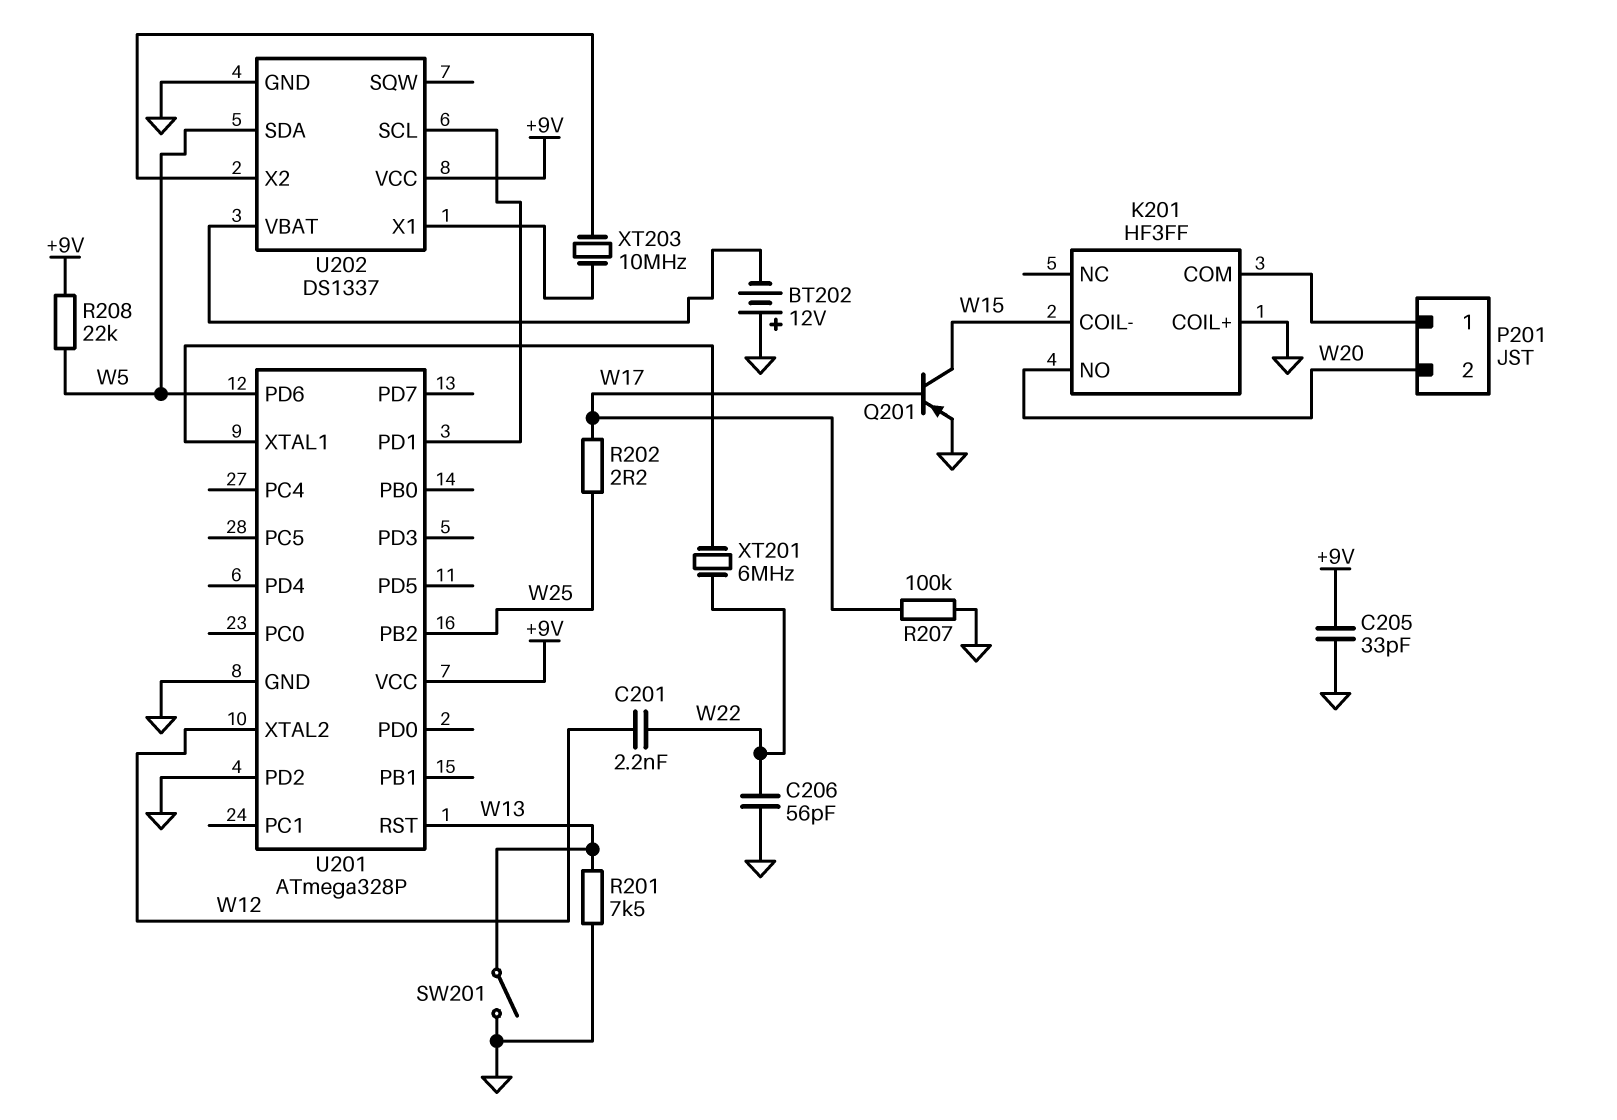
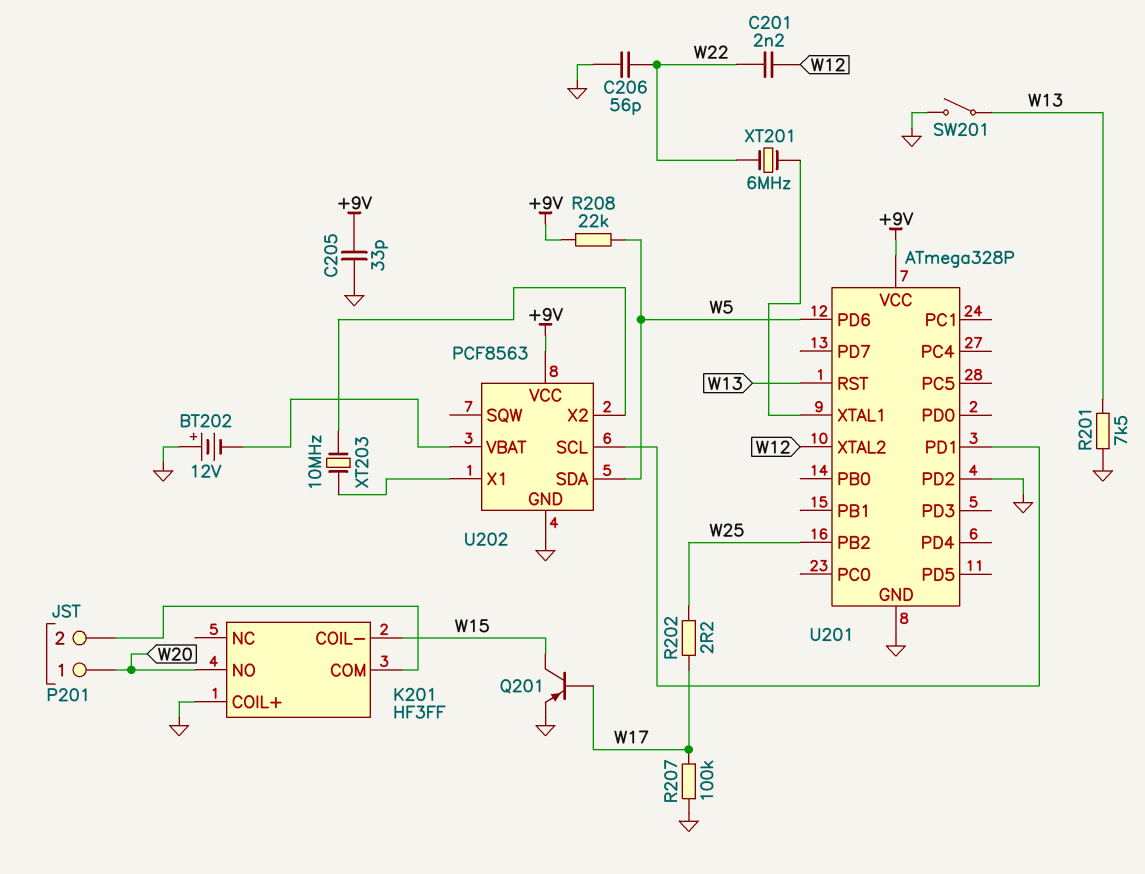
P201 pin 1: K201/COM -> W20
P201 pin 2: W20 -> K201/COM
U202: DS1337 -> PCF8563

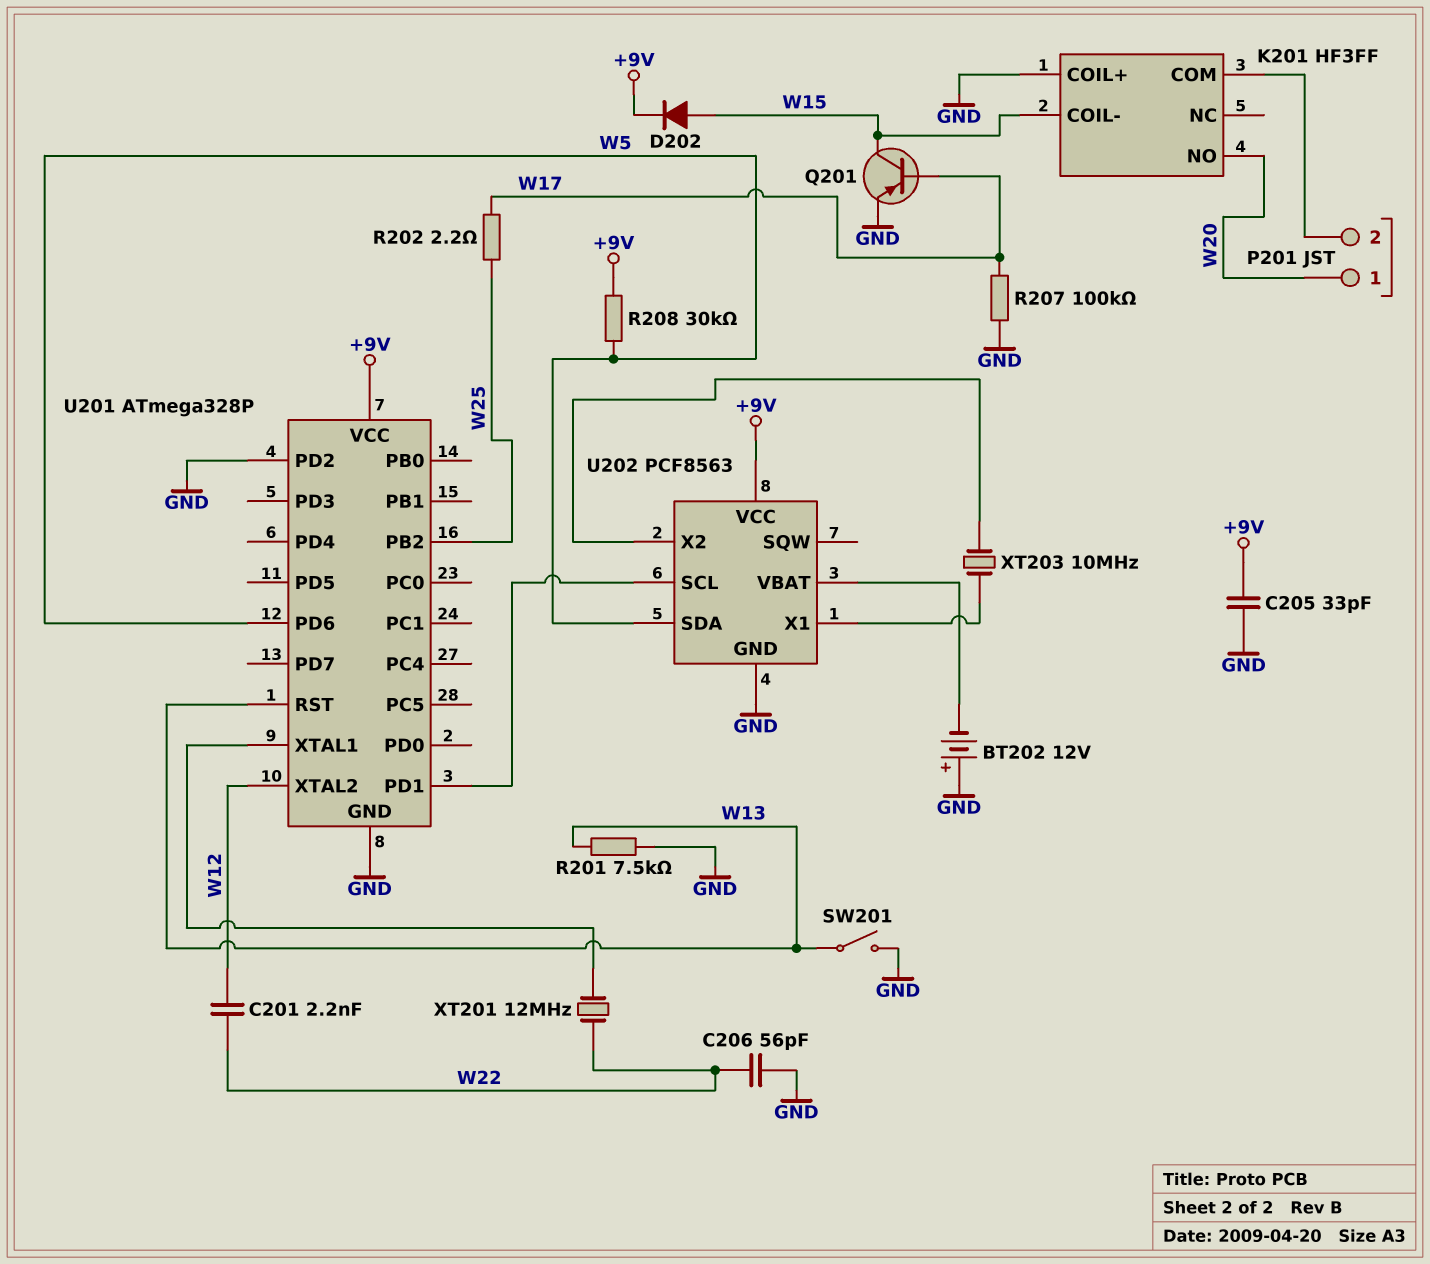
D202: none -> diode (A W15, K +9V)
R208: 22k (+9V, W5) -> 30k (+9V, W5)
XT201: 6MHz (U201/XTAL1, W22) -> 12MHz (U201/XTAL1, W22)

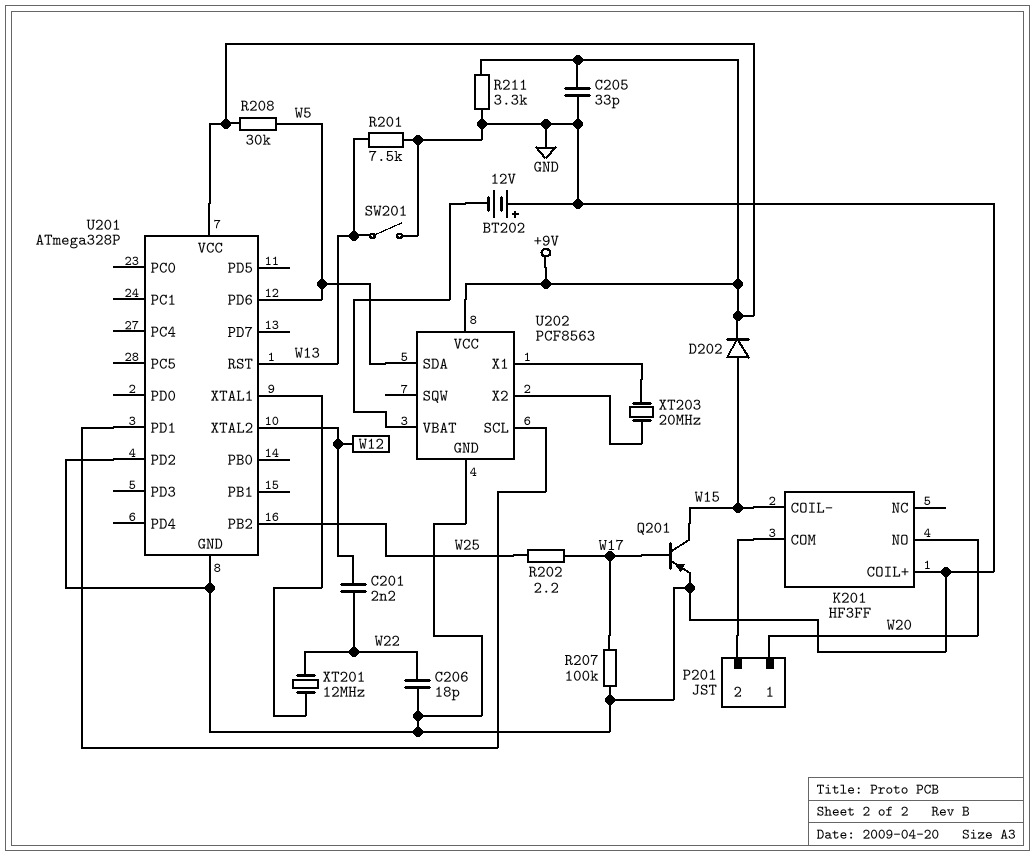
C206: 56pF (GND, W22) -> 18pF (GND, W22)
R211: none -> 3.3k (+9V, GND)
XT203: 10MHz (U202/X1, U202/X2) -> 20MHz (U202/X1, U202/X2)

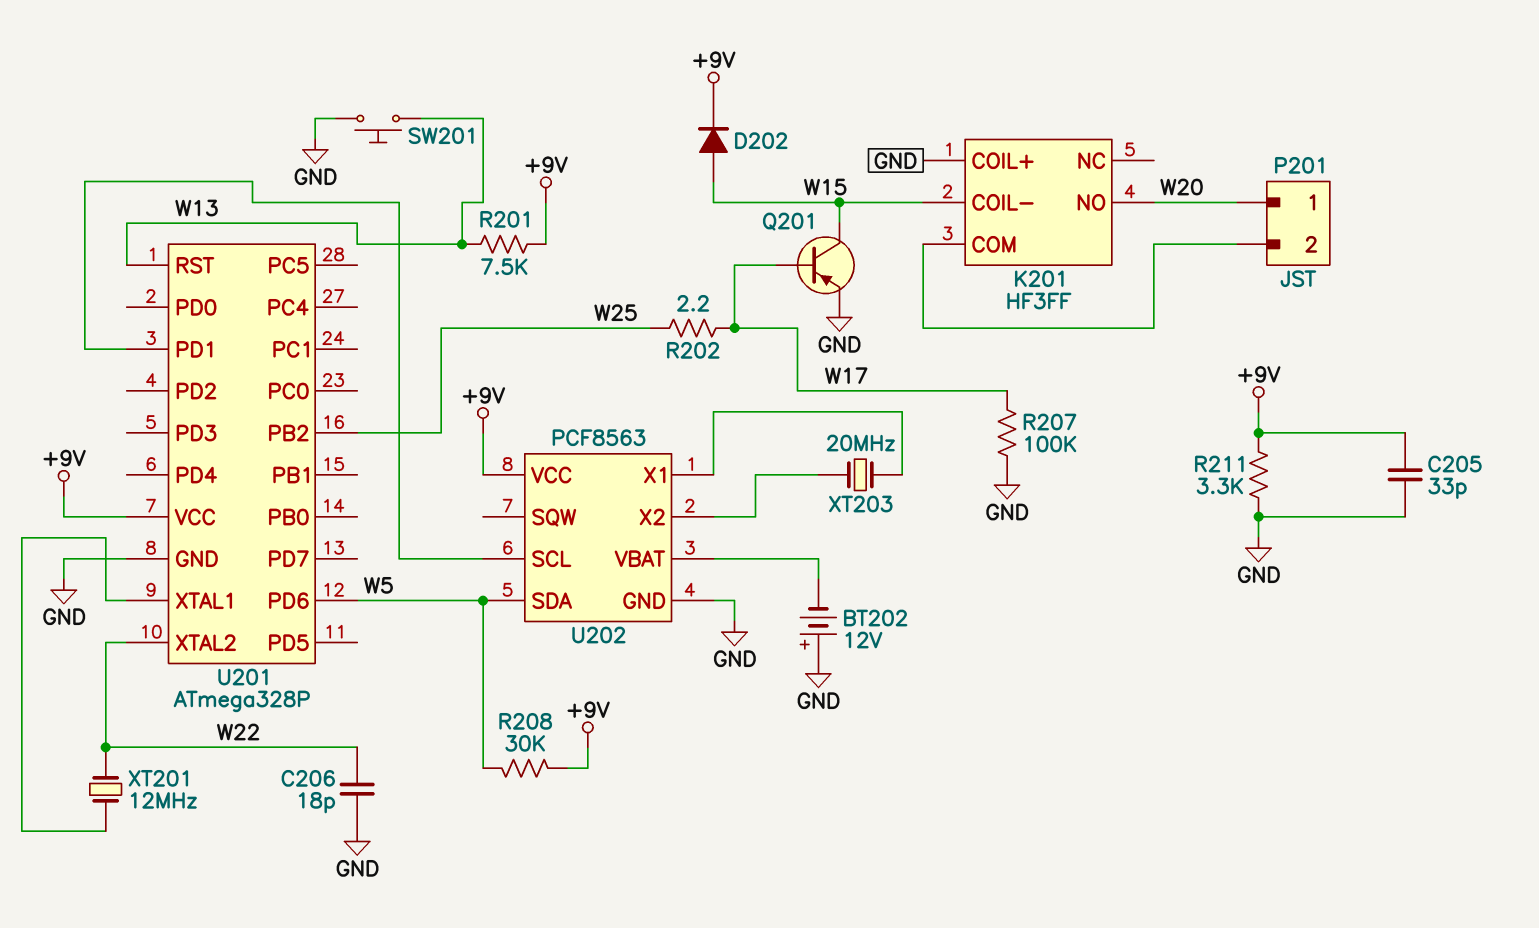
C201: 2.2nF (W12, W22) -> none
R201: 7.5k (GND, W13) -> 7.5k (+9V, W13)
SW201: switch (GND, W13) -> button (GND, W13)
U201 pin PD2: GND -> none
U201 pin XTAL2: W12 -> W22

